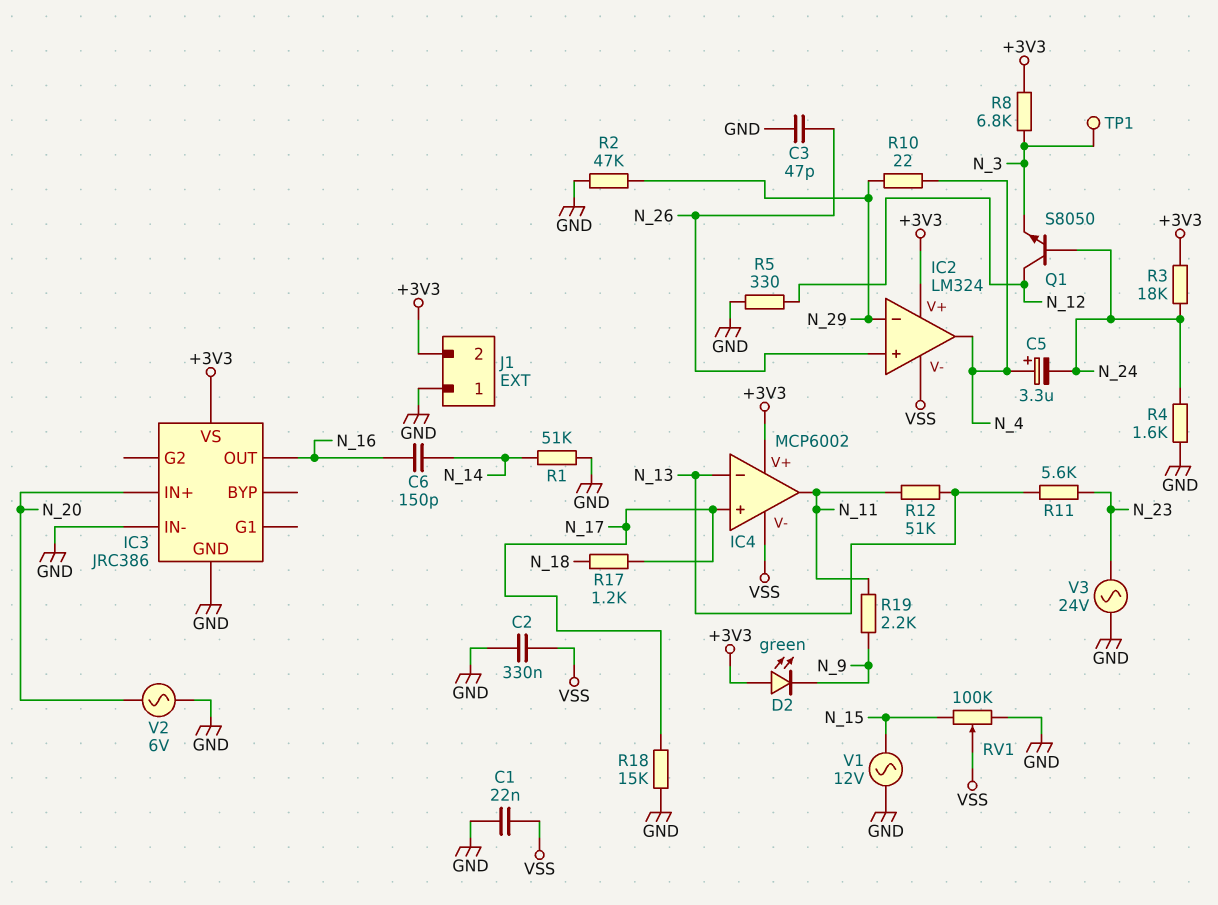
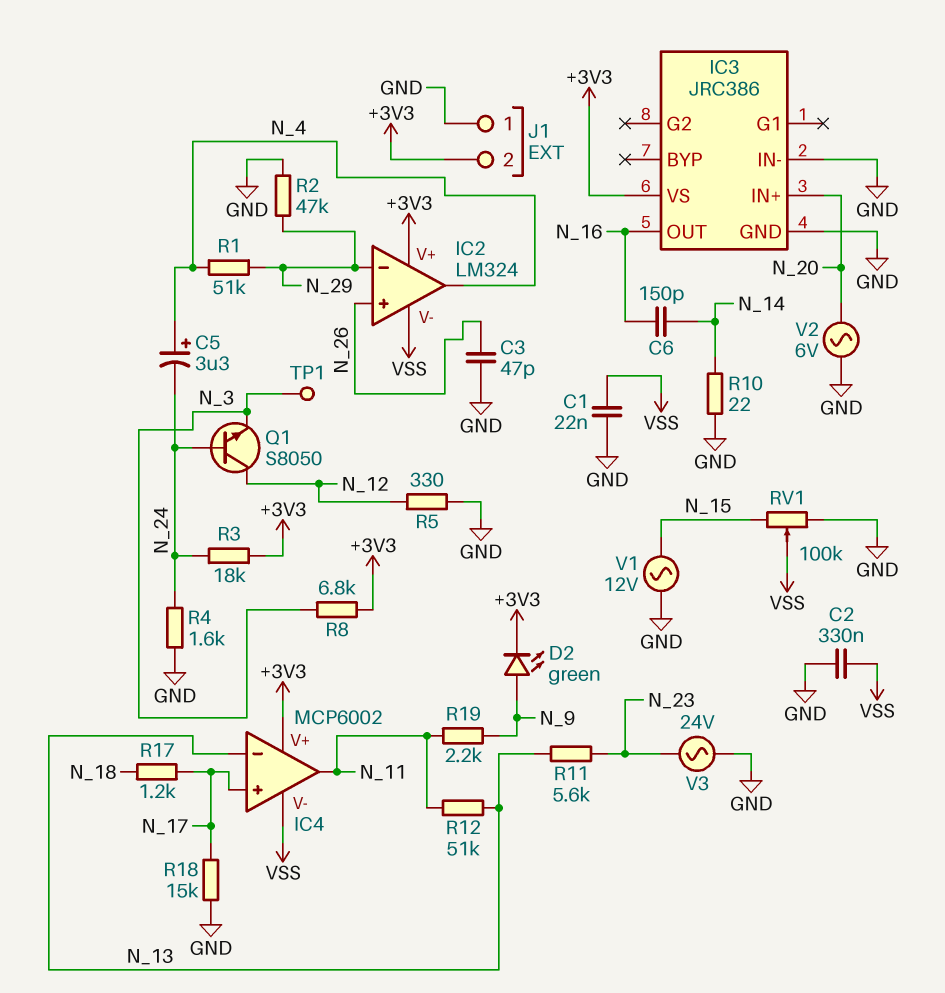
D2: LED green (A +3V3, K N_9) -> LED green (A N_9, K +3V3)
R1: 51k (GND, N_14) -> 51k (N_4, N_29)
R10: 22 (N_4, N_29) -> 22 (GND, N_14)

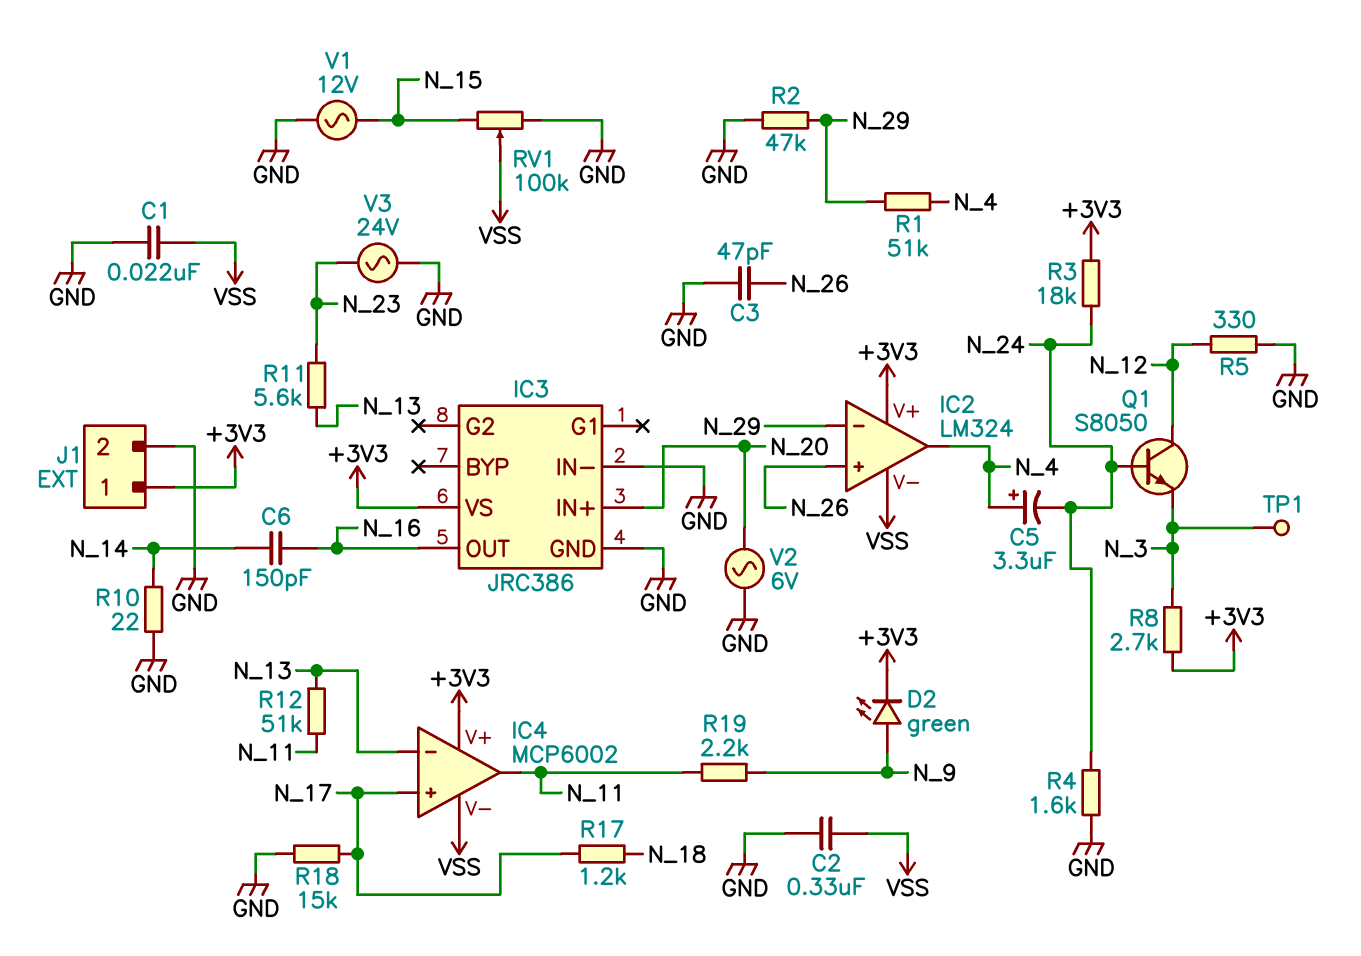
J1 pin 1: GND -> +3V3
J1 pin 2: +3V3 -> GND
R8: 6.8k (+3V3, N_3) -> 2.7k (+3V3, N_3)

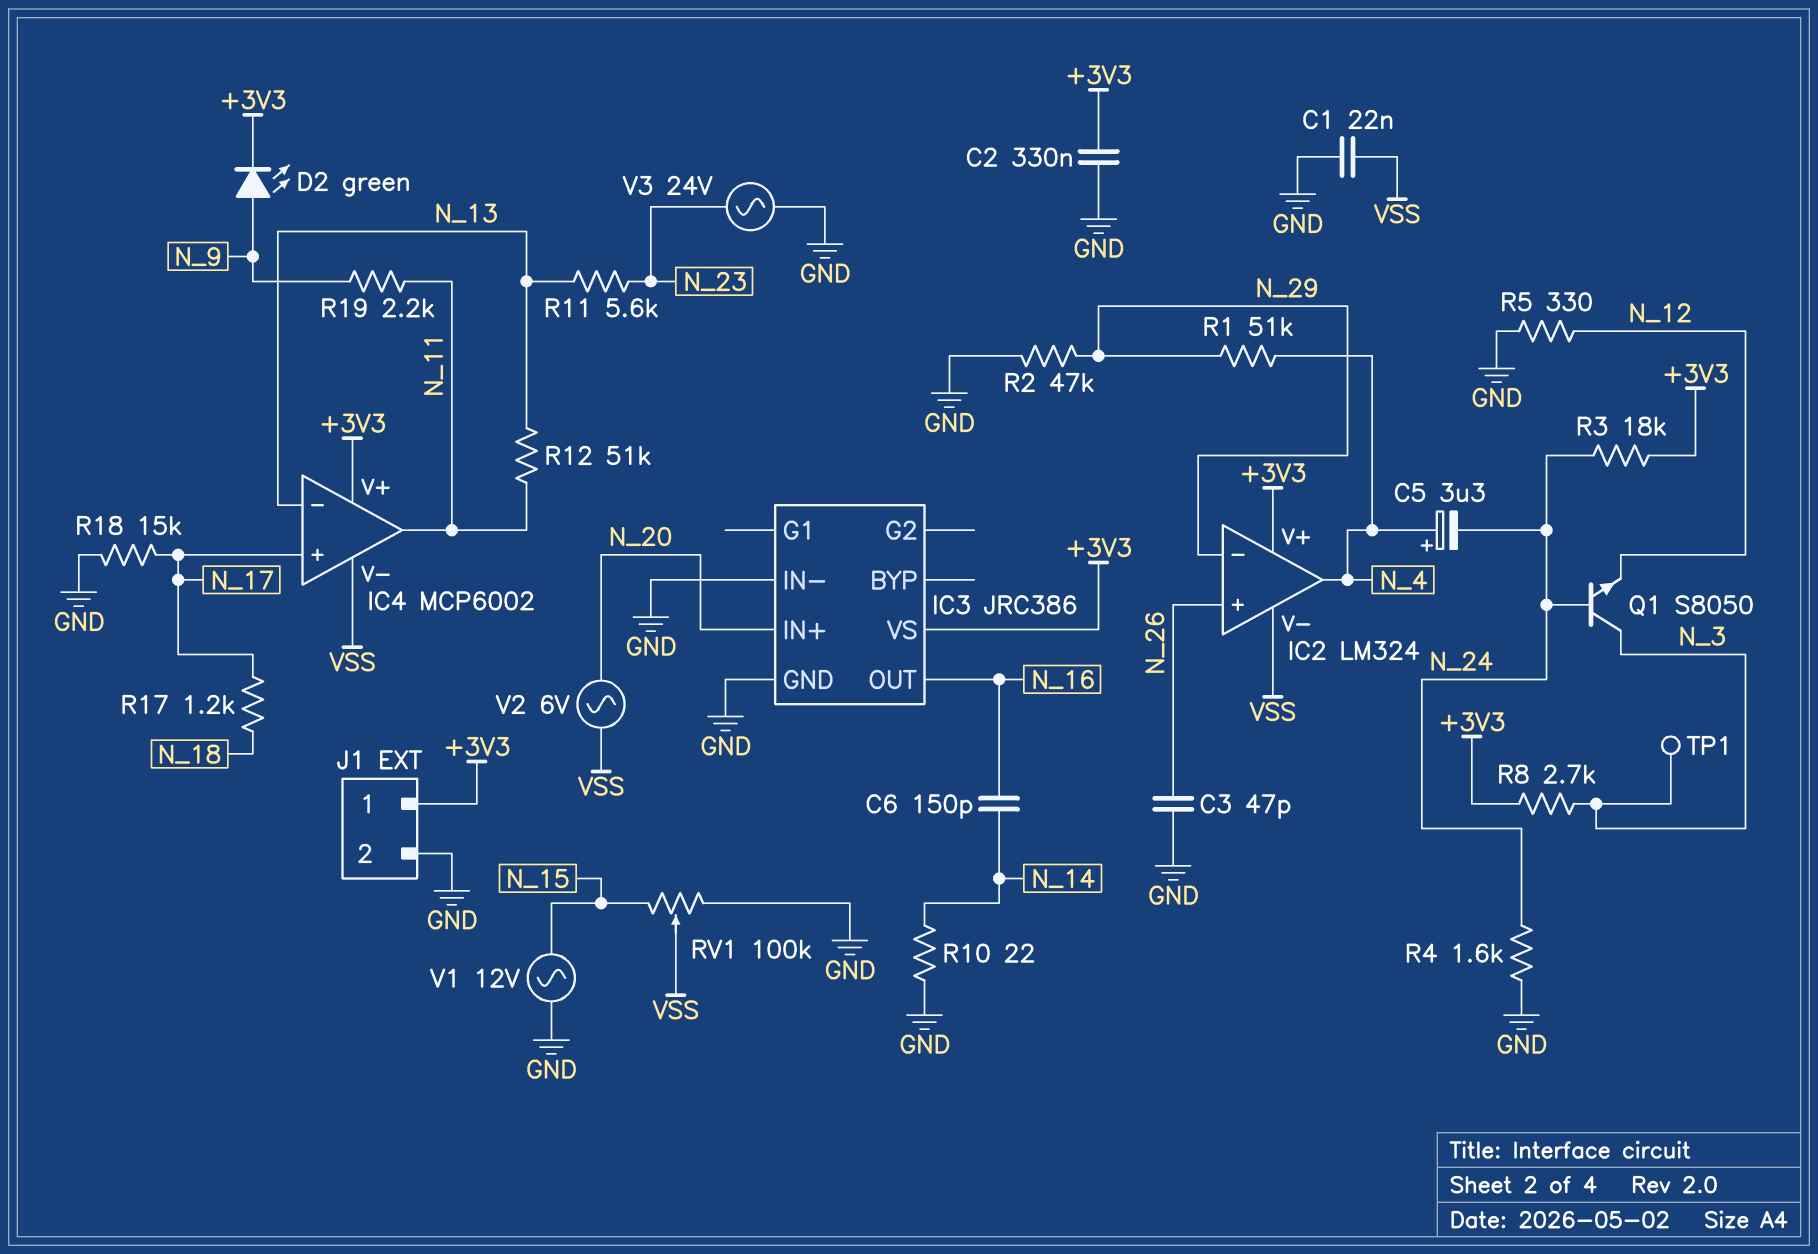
C2: 330nF (GND, VSS) -> 330nF (+3V3, GND)
Q1: NPN S8050 (B N_24, C N_12, E N_3) -> NPN S8050 (B N_24, C N_3, E N_12)
V2: AC 6V (GND, N_20) -> AC 6V (N_20, VSS)

